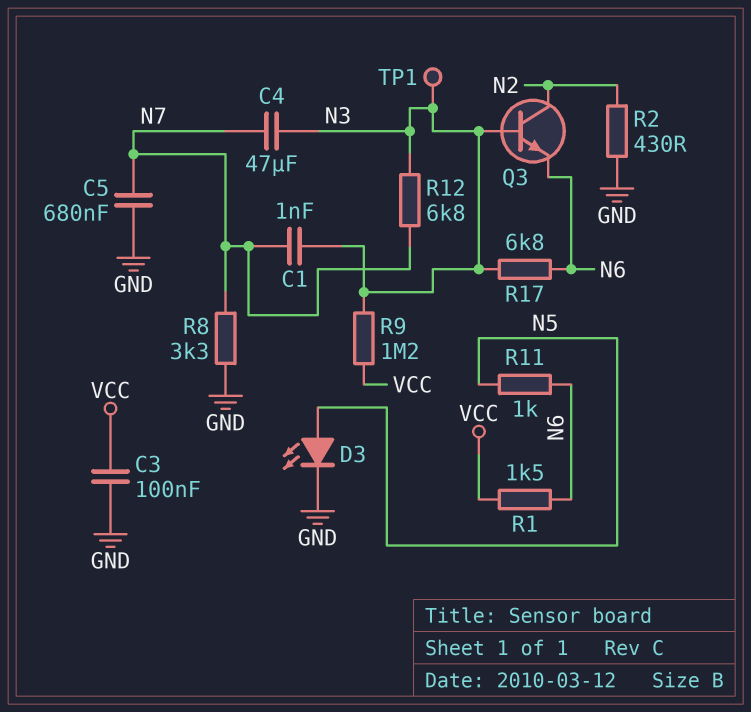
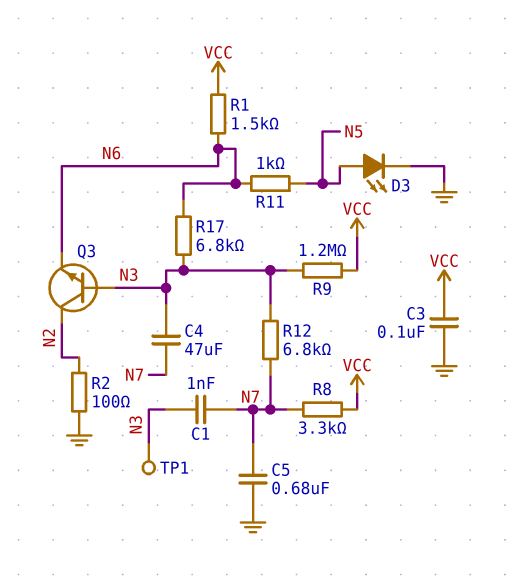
R2: 430 (GND, N2) -> 100 (GND, N2)
R8: 3.3k (GND, N7) -> 3.3k (N7, VCC)

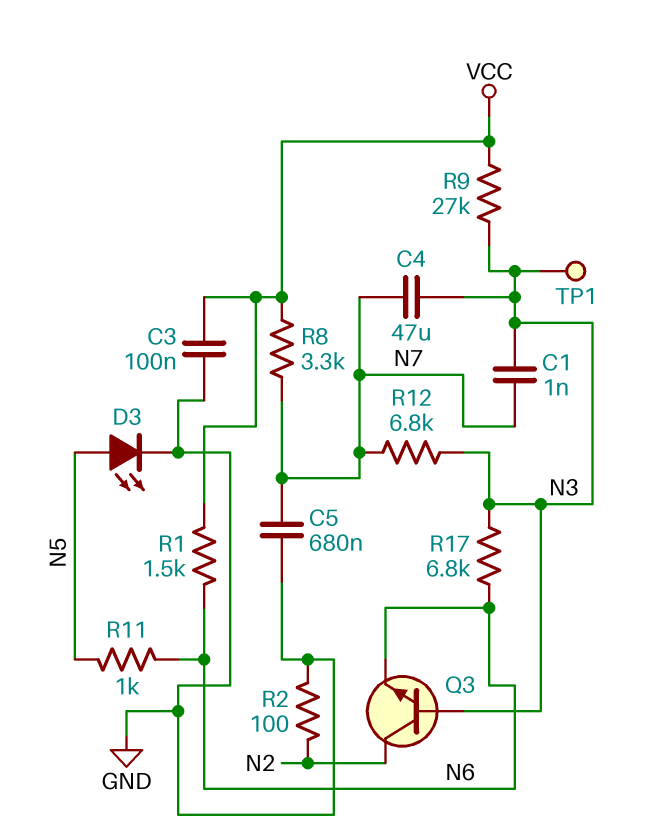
R9: 1.2M (N3, VCC) -> 27k (N3, VCC)

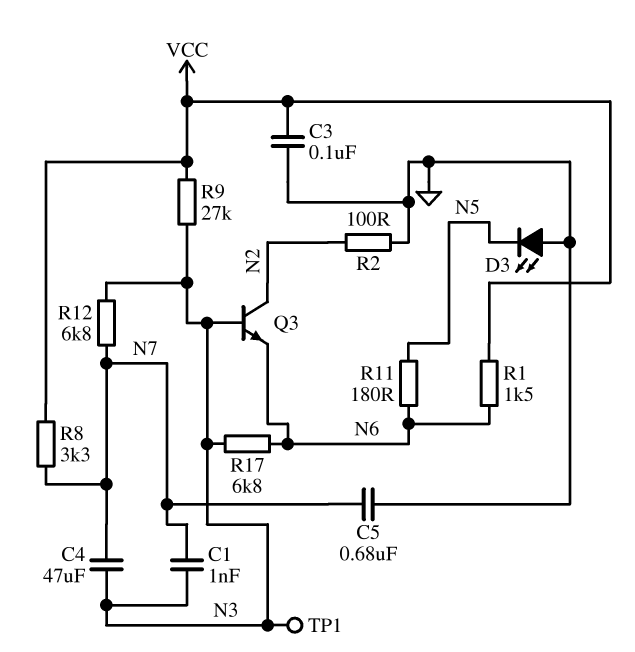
D3: LED (A N5, K GND) -> LED (A GND, K N5)
R11: 1k (N5, N6) -> 180 (N5, N6)

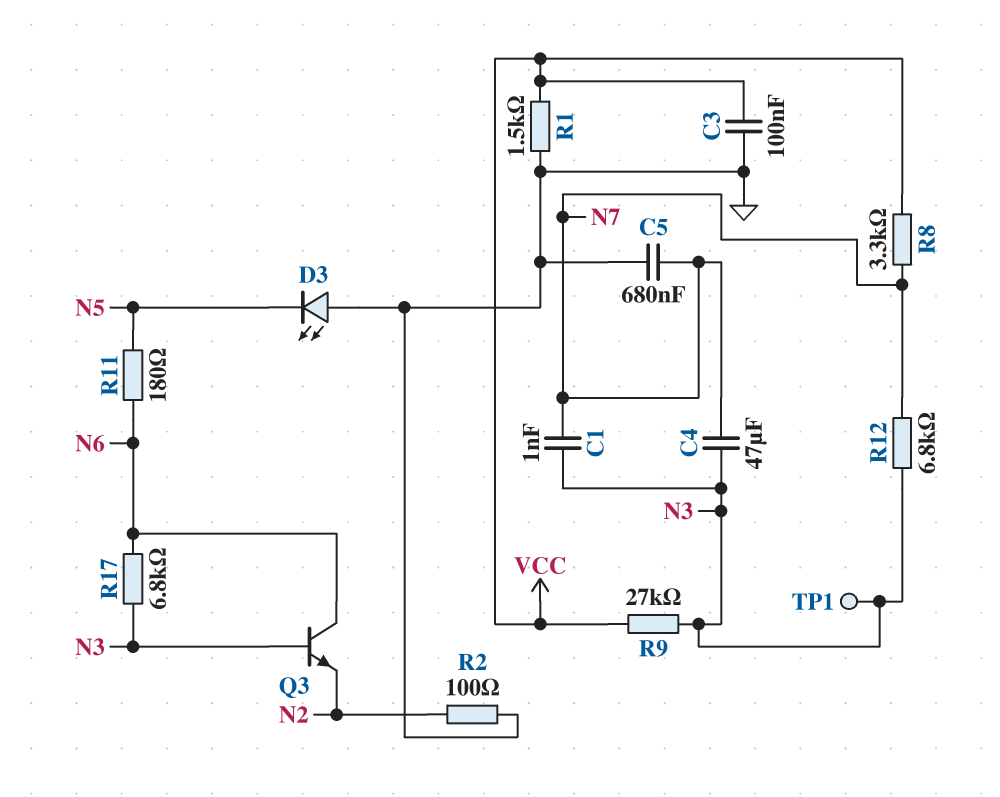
Q3: NPN (B N3, C N2, E N6) -> NPN (B N3, C N6, E N2)
R1: 1.5k (N6, VCC) -> 1.5k (GND, VCC)

